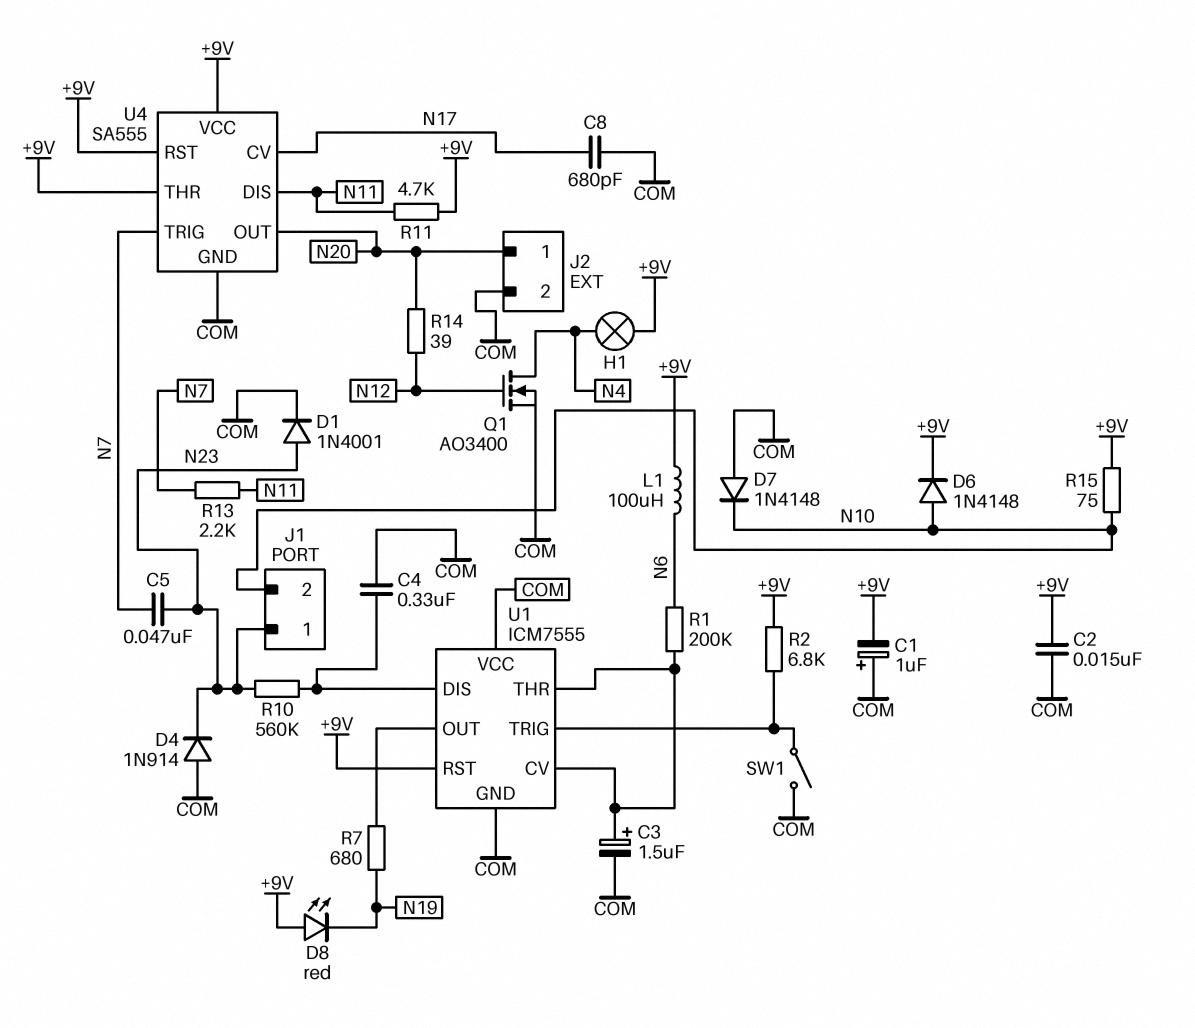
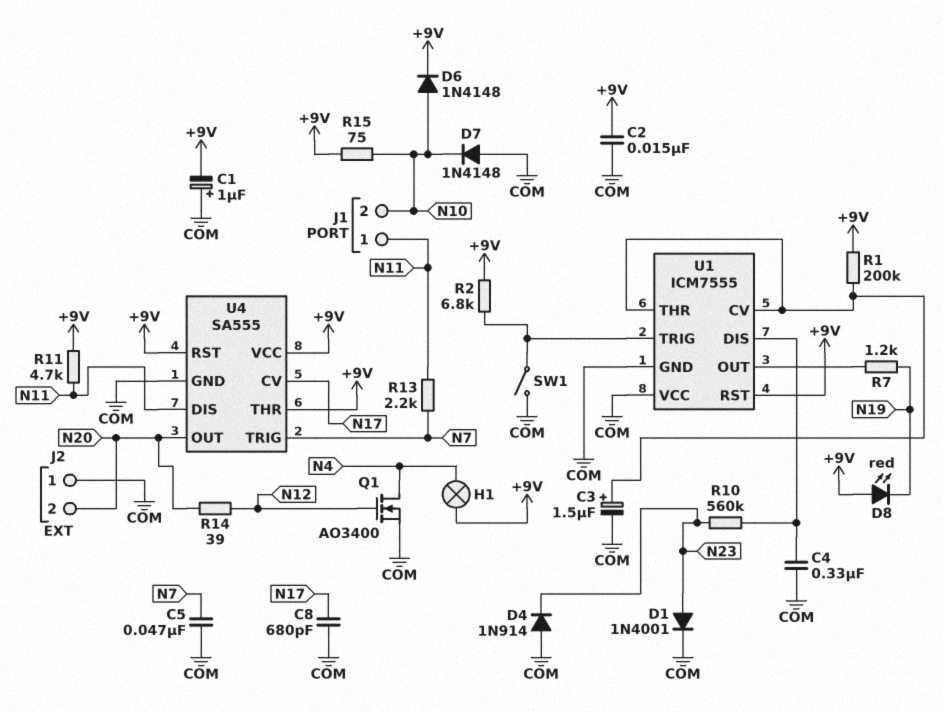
C5: 47nF (N7, N23) -> 47nF (COM, N7)
J1 pin 1: N23 -> N11
J2 pin 1: N20 -> COM
J2 pin 2: COM -> N20
L1: 100uH (+9V, N6) -> none
R1: 200k (N6, U1/CV) -> 200k (+9V, U1/CV)
R7: 680 (N19, U1/OUT) -> 1.2k (N19, U1/OUT)

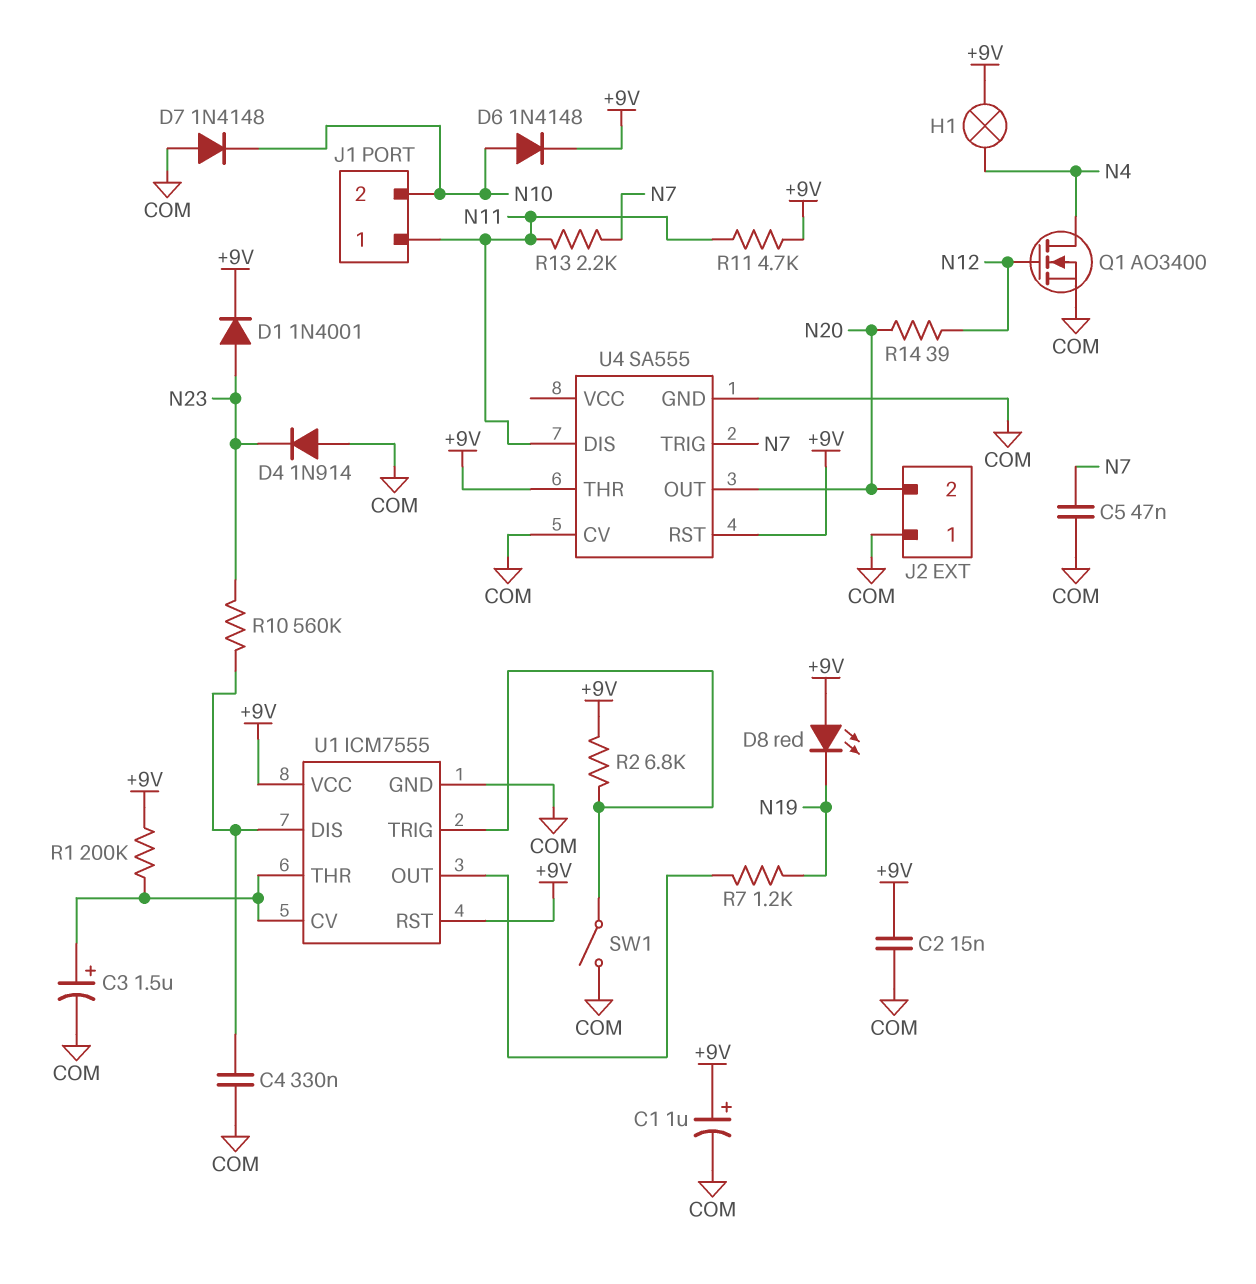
C1: 1uF (plus COM, minus +9V) -> 1uF (plus +9V, minus COM)
C8: 680pF (COM, N17) -> none
D1: diode 1N4001 (A N23, K COM) -> diode 1N4001 (A N23, K +9V)
R15: 75 (+9V, N10) -> none
U1 pin VCC: COM -> +9V
U4 pin CV: N17 -> COM
U4 pin VCC: +9V -> none

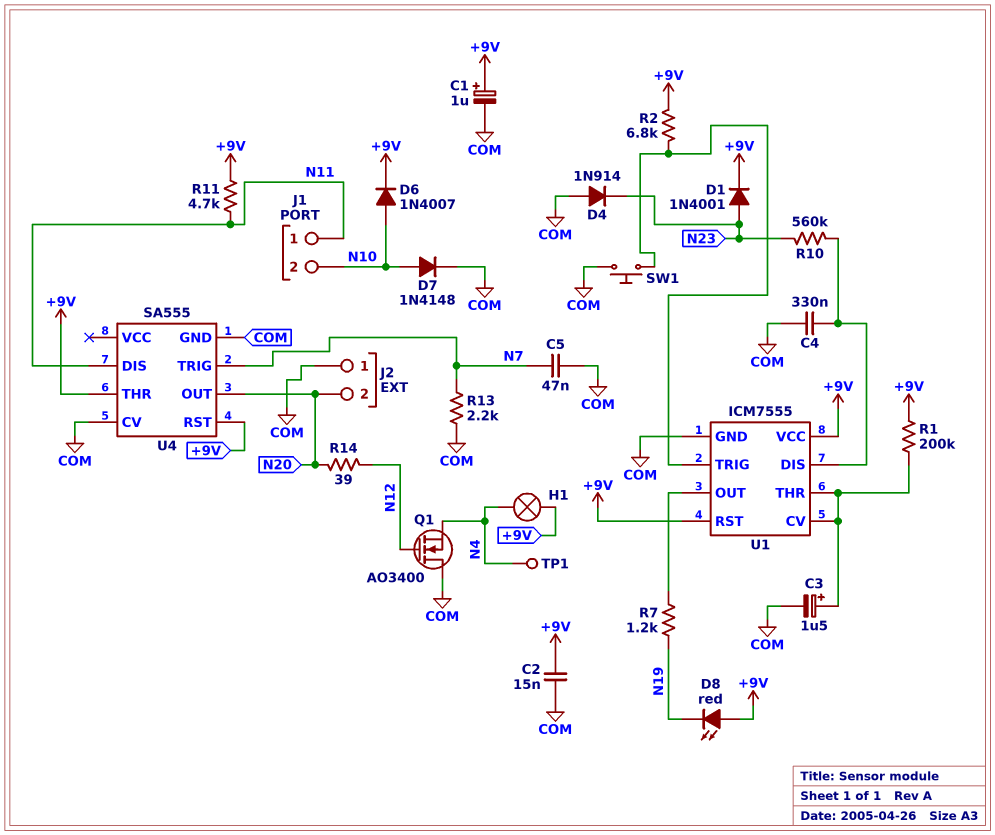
D6: diode 1N4148 (A N10, K +9V) -> diode 1N4007 (A N10, K +9V)
D7: diode 1N4148 (A COM, K N10) -> diode 1N4148 (A N10, K COM)
Q1: NMOS AO3400 (G N12, D N4, S COM) -> NMOS AO3400 (G N12, D COM, S N4)
R13: 2.2k (N7, N11) -> 2.2k (COM, N7)
SW1: switch (COM, U1/TRIG) -> button (COM, U1/TRIG)
TP1: none -> test point (N4)

